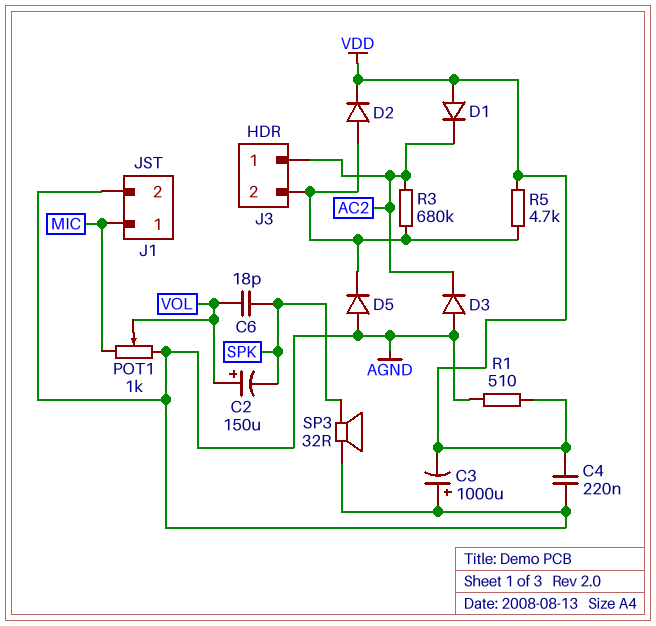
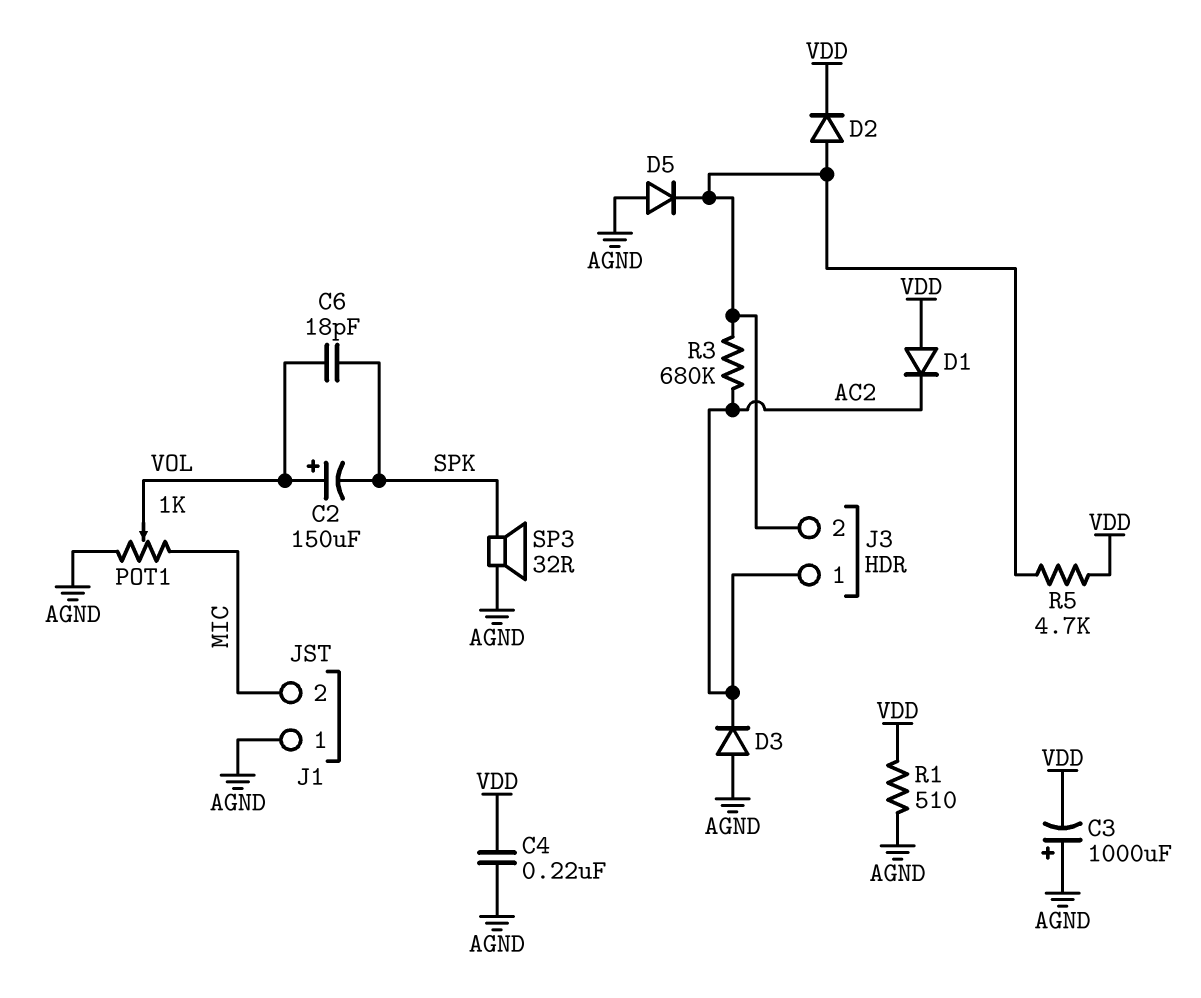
J1 pin 1: MIC -> AGND
J1 pin 2: AGND -> MIC

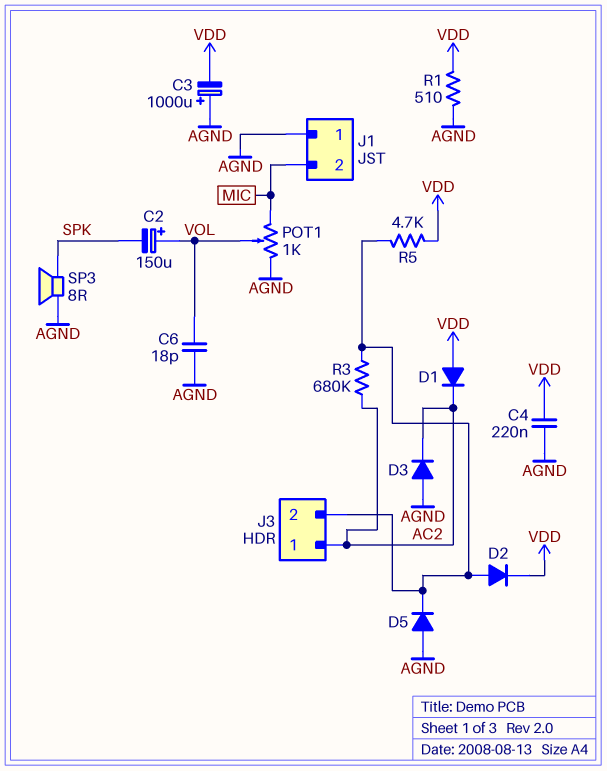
C6: 18pF (SPK, VOL) -> 18pF (AGND, VOL)
SP3: speaker 32R (AGND, SPK) -> speaker 8R (AGND, SPK)

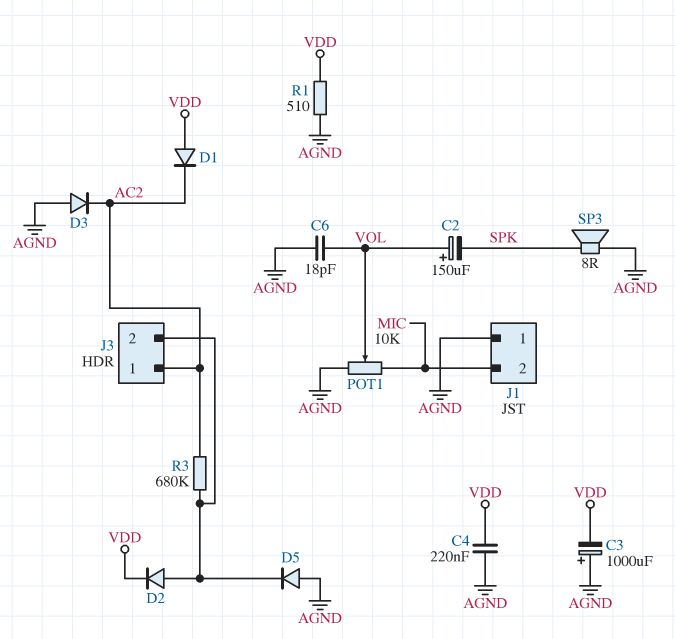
POT1: 1k (AGND, MIC, wiper VOL) -> 10k (AGND, MIC, wiper VOL)
R5: 4.7k (J3/2, VDD) -> none

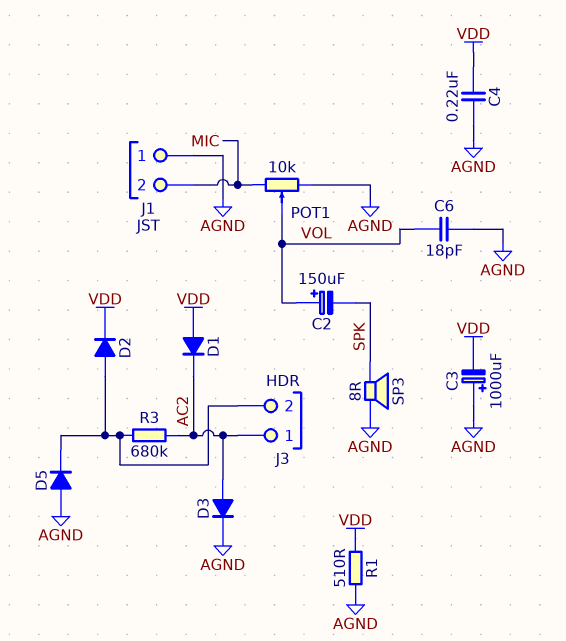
D3: diode (A AGND, K AC2) -> diode (A AC2, K AGND)

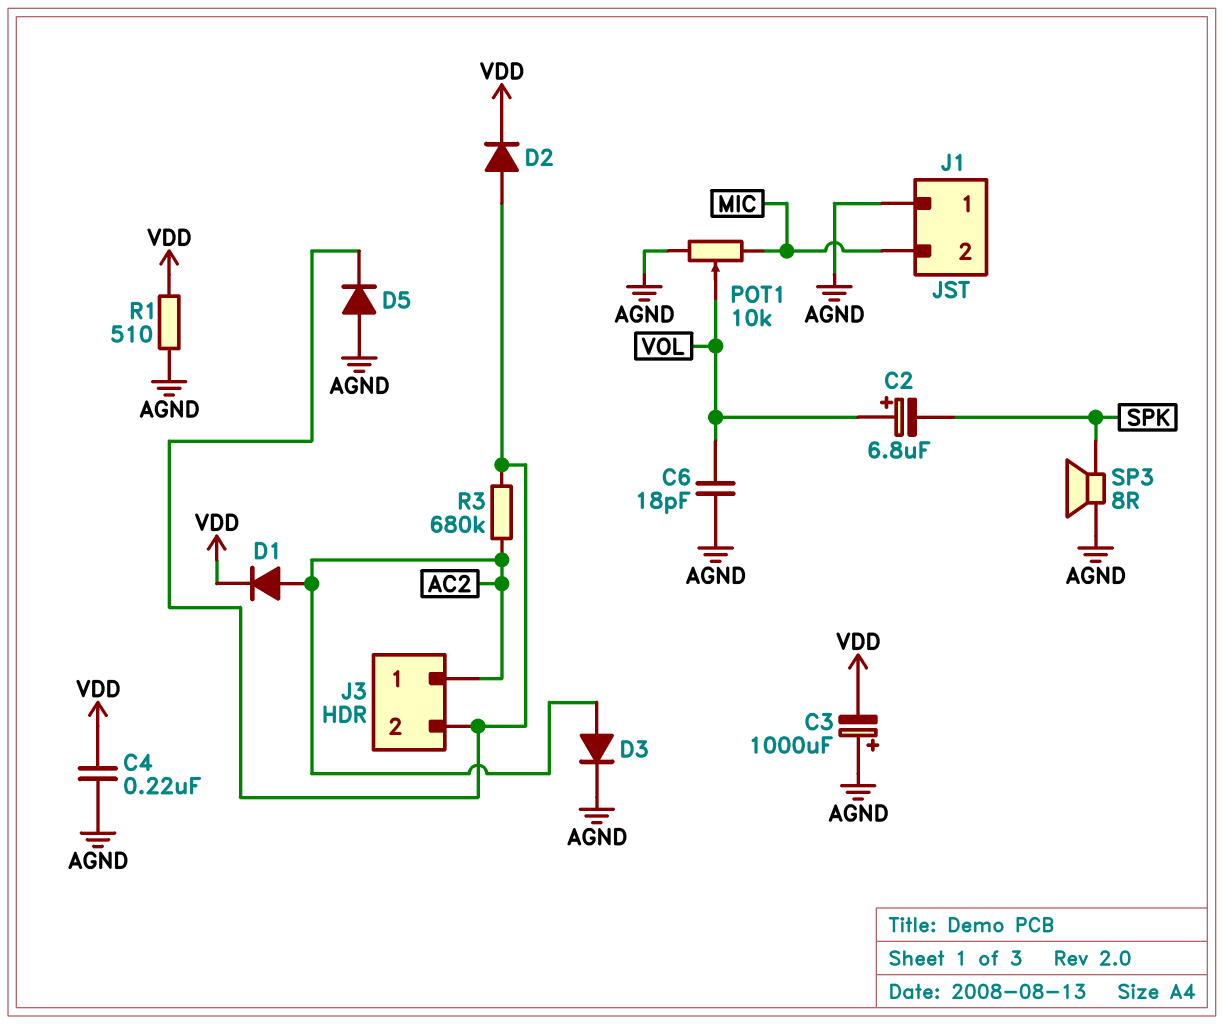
C2: 150uF (plus VOL, minus SPK) -> 6.8uF (plus VOL, minus SPK)
D1: diode (A VDD, K AC2) -> diode (A AC2, K VDD)

